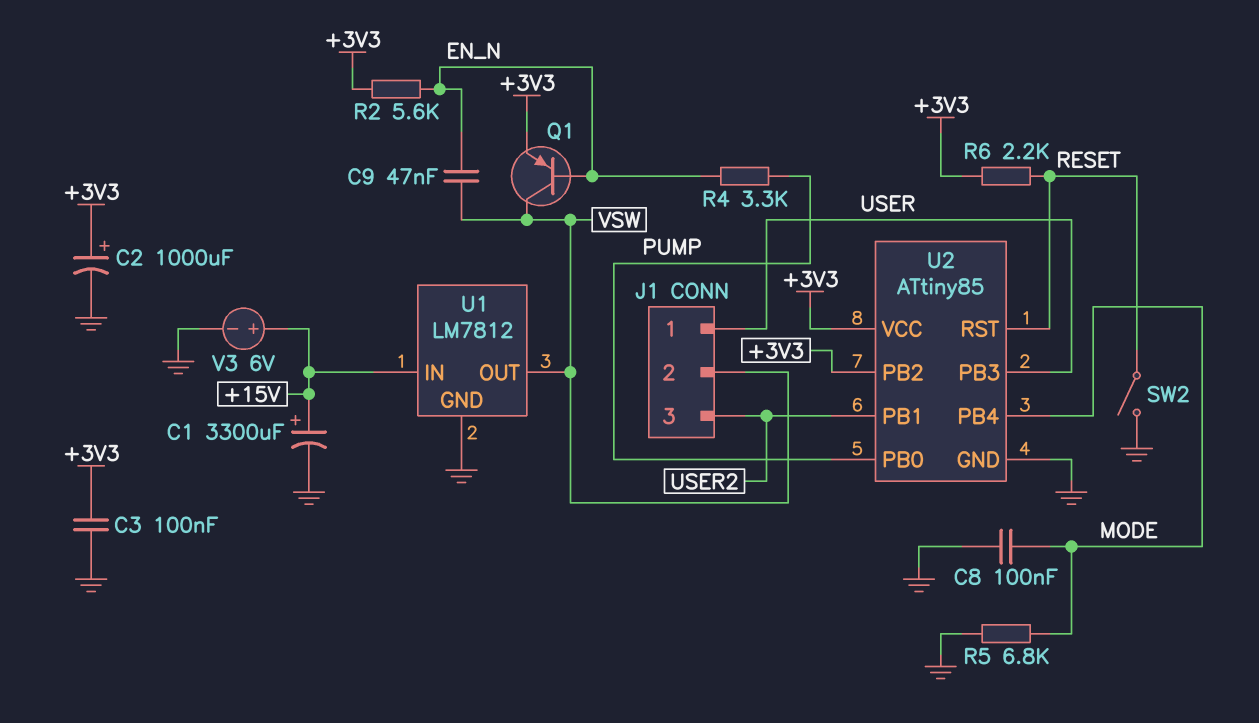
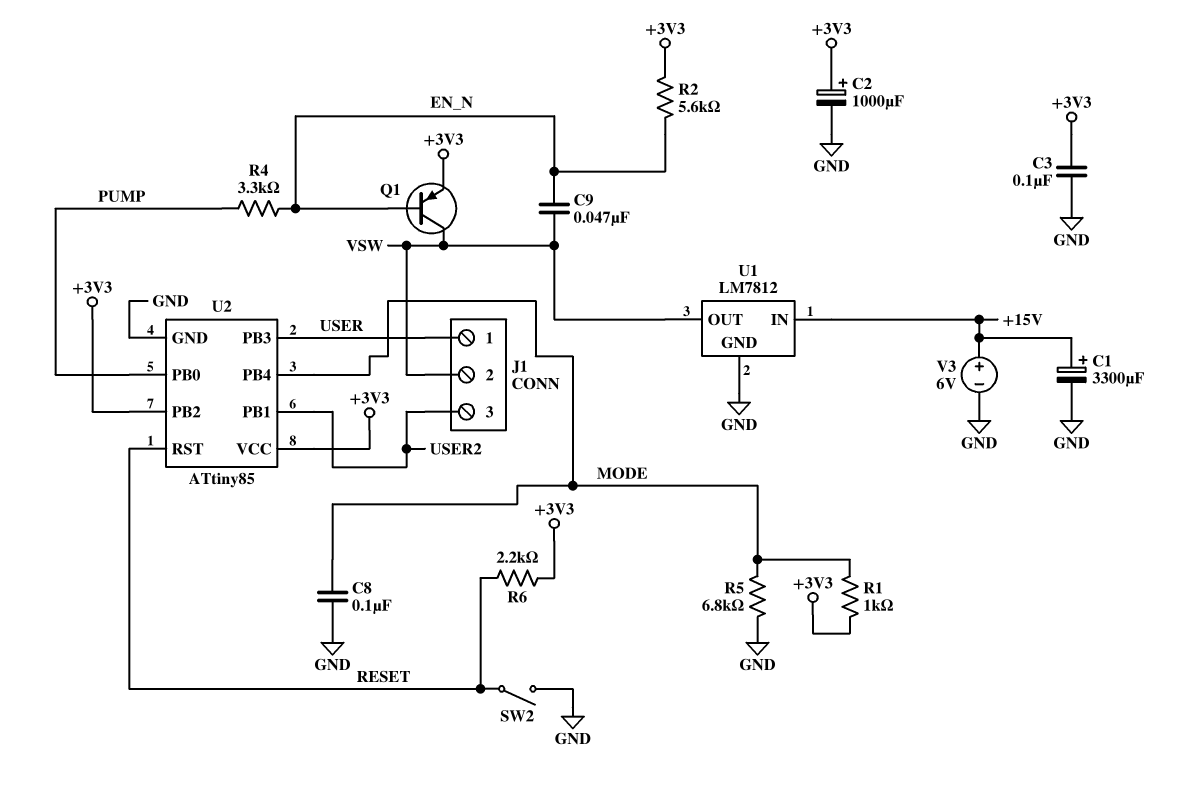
R1: none -> 1k (+3V3, MODE)

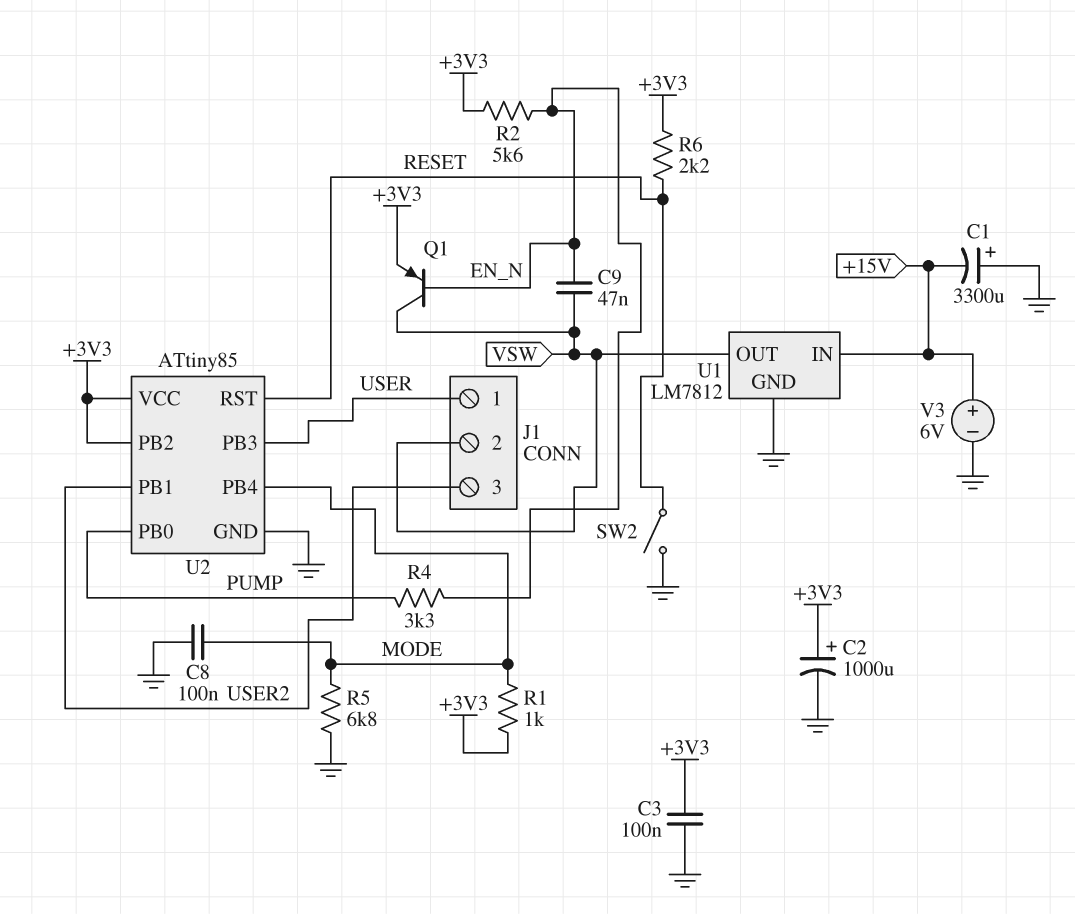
C1: 3300uF (plus +15V, minus GND) -> 3300uF (plus GND, minus +15V)

